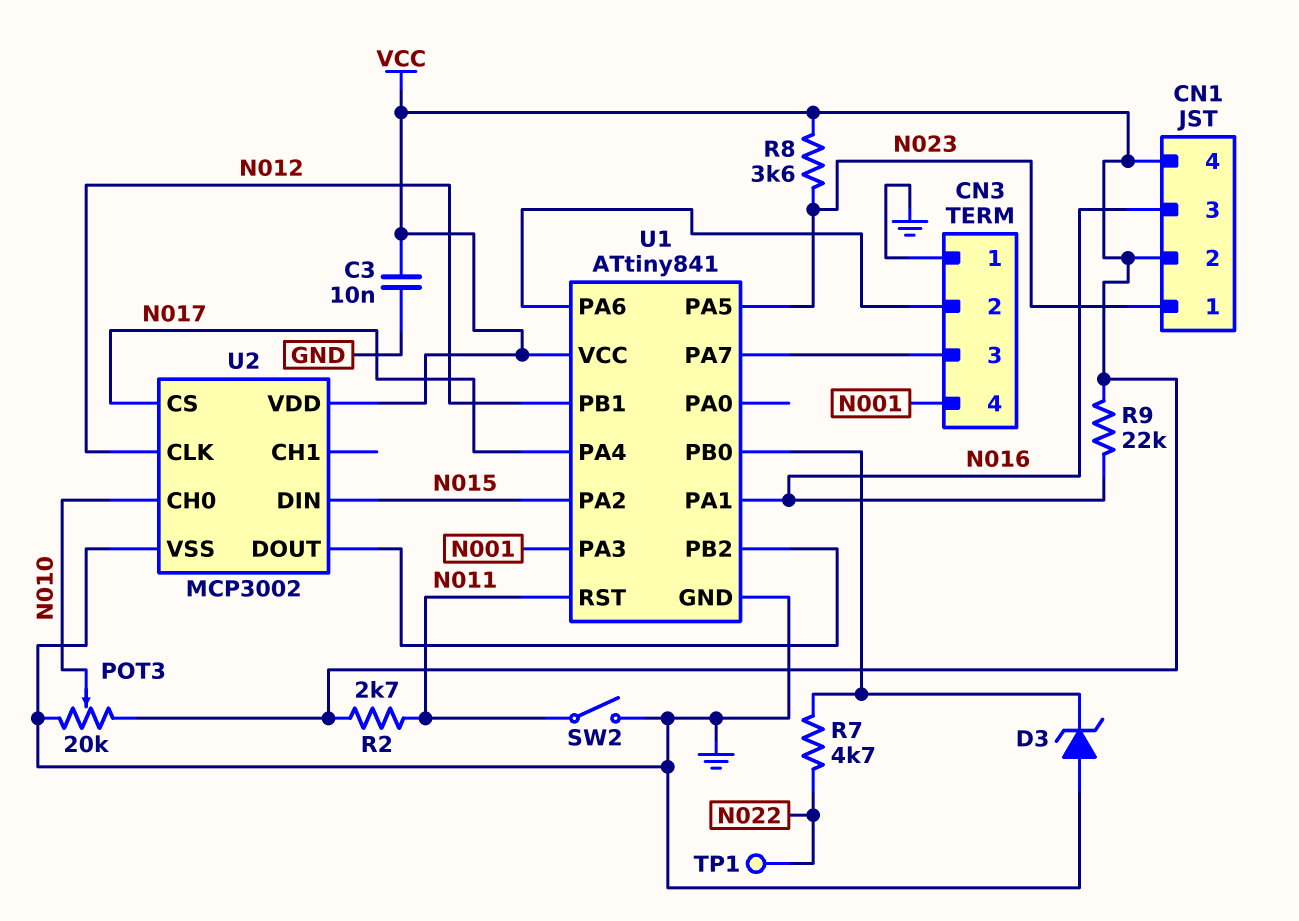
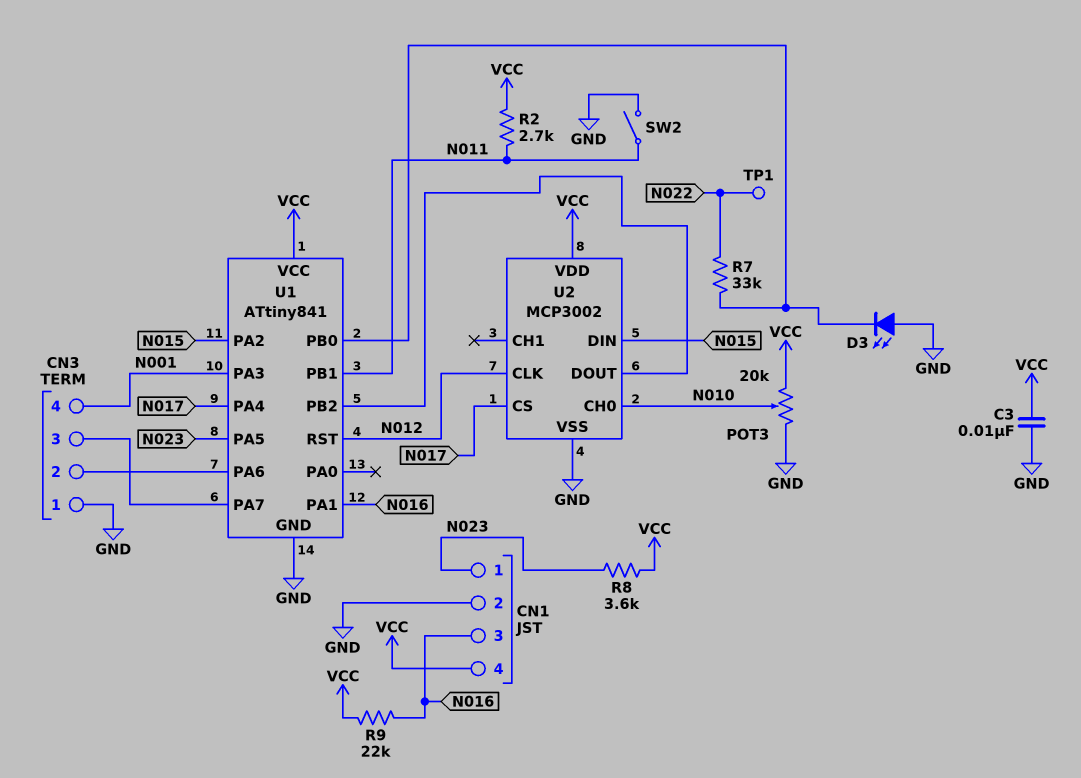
CN1 pin 2: VCC -> GND
D3: zener (A GND, K U1/PB0) -> LED (A GND, K U1/PB0)
R7: 4.7k (N022, U1/PB0) -> 33k (N022, U1/PB0)
U1 pin PB1: N012 -> N011
U1 pin RST: N011 -> N012

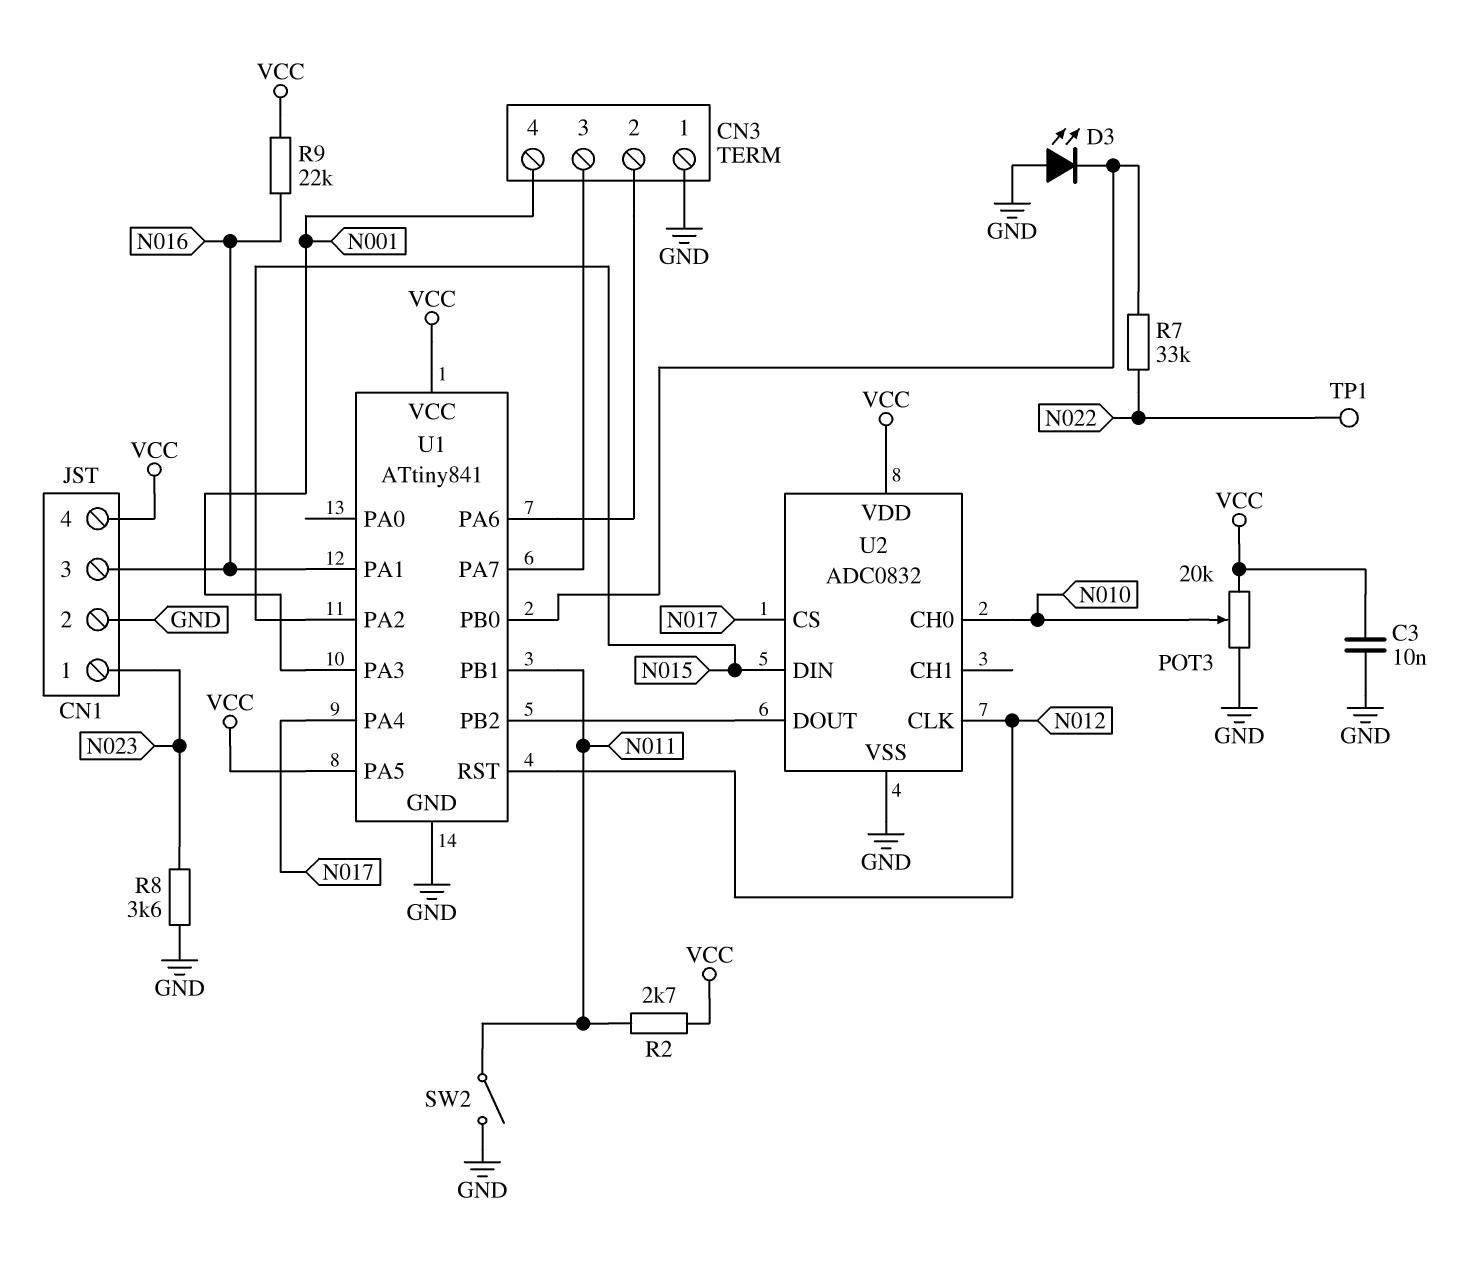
R8: 3.6k (N023, VCC) -> 3.6k (GND, N023)
U1 pin PA5: N023 -> VCC
U2: MCP3002 -> ADC0832

